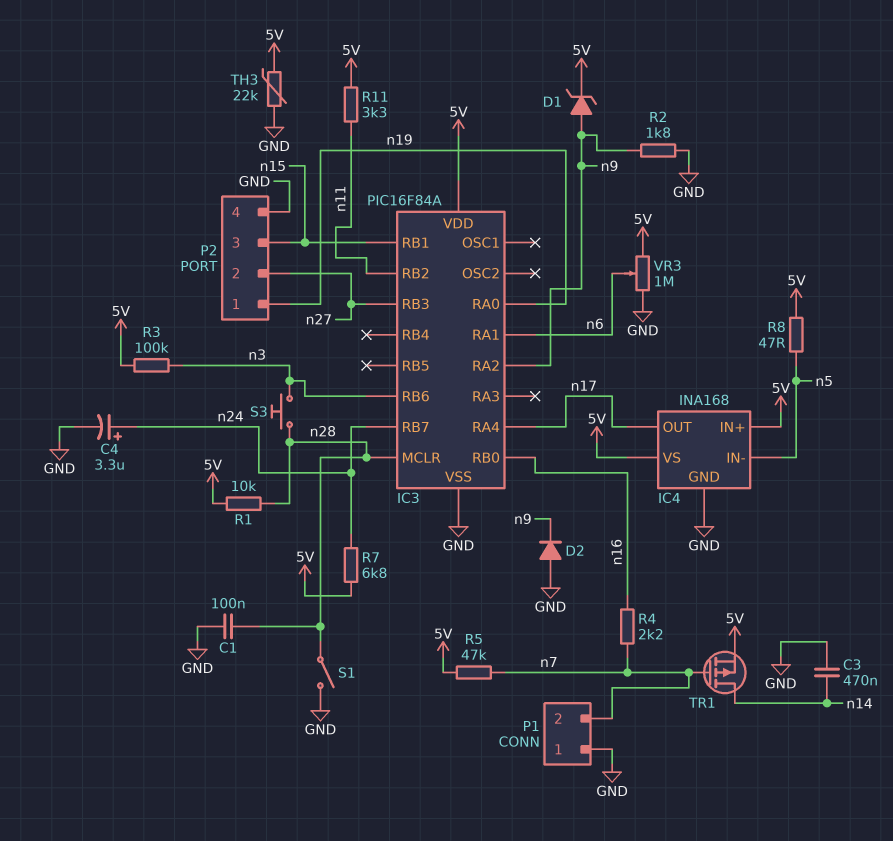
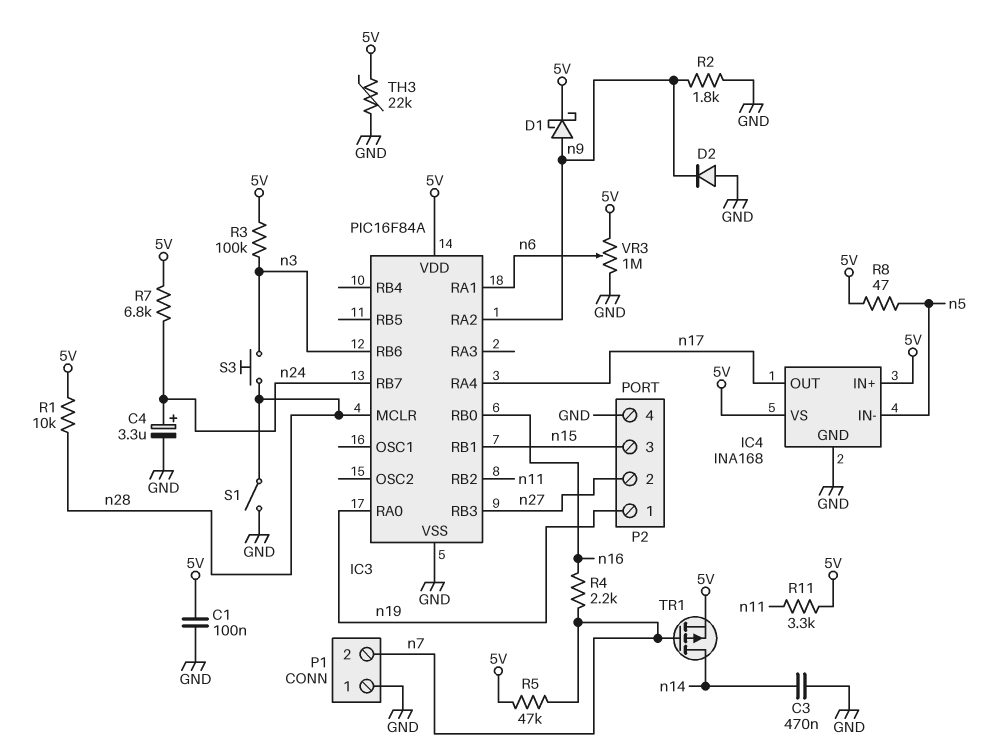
C1: 100nF (GND, n28) -> 100nF (5V, GND)
D1: zener (A n9, K 5V) -> schottky (A n9, K 5V)

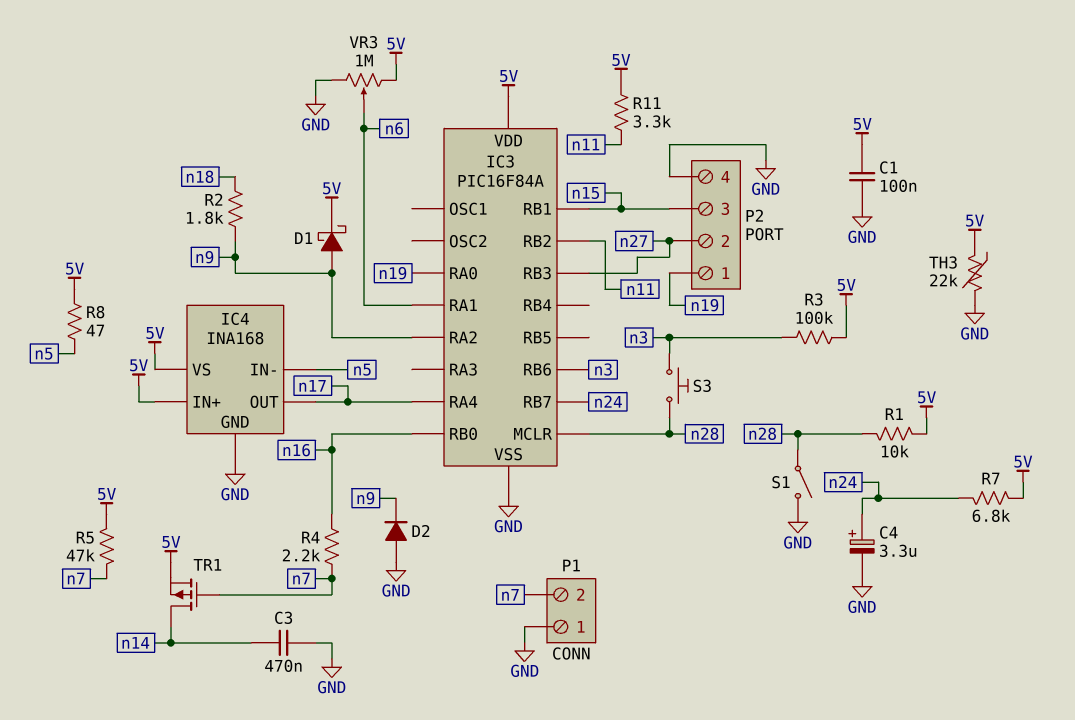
R2: 1.8k (GND, n9) -> 1.8k (n9, n18)

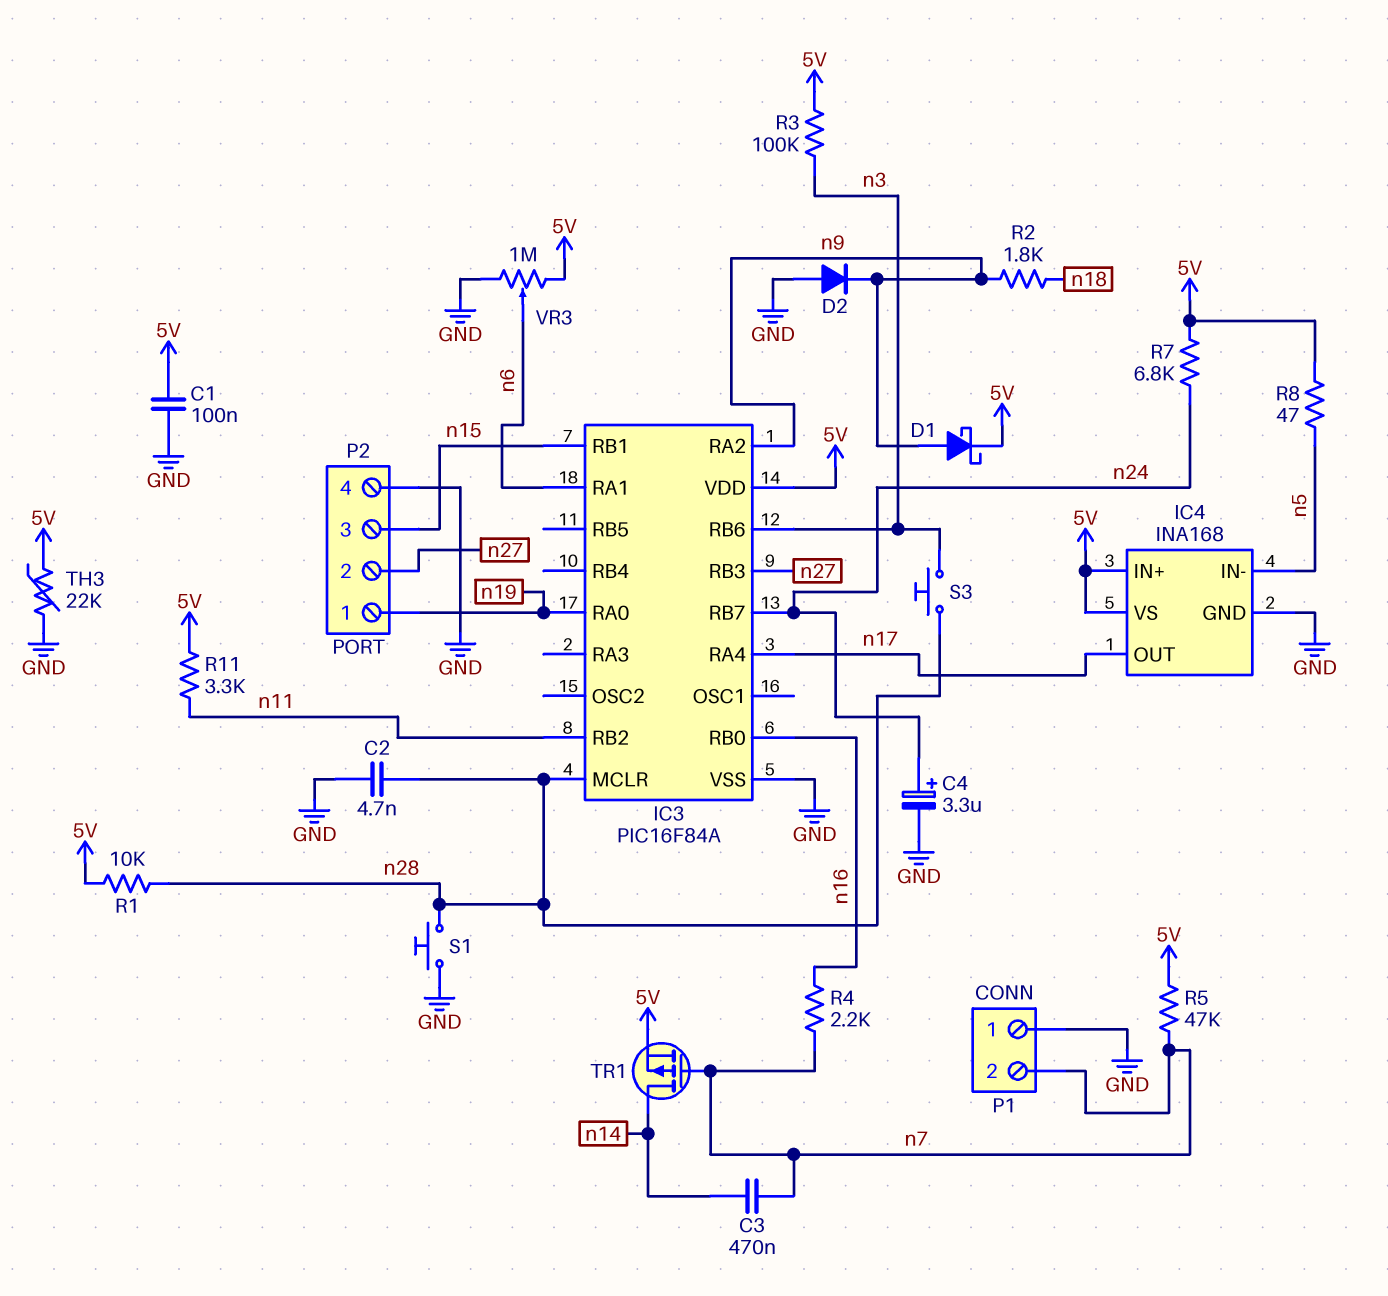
C2: none -> 4.7nF (GND, n28)
C3: 470nF (GND, n14) -> 470nF (n7, n14)
S1: switch (GND, n28) -> button (GND, n28)

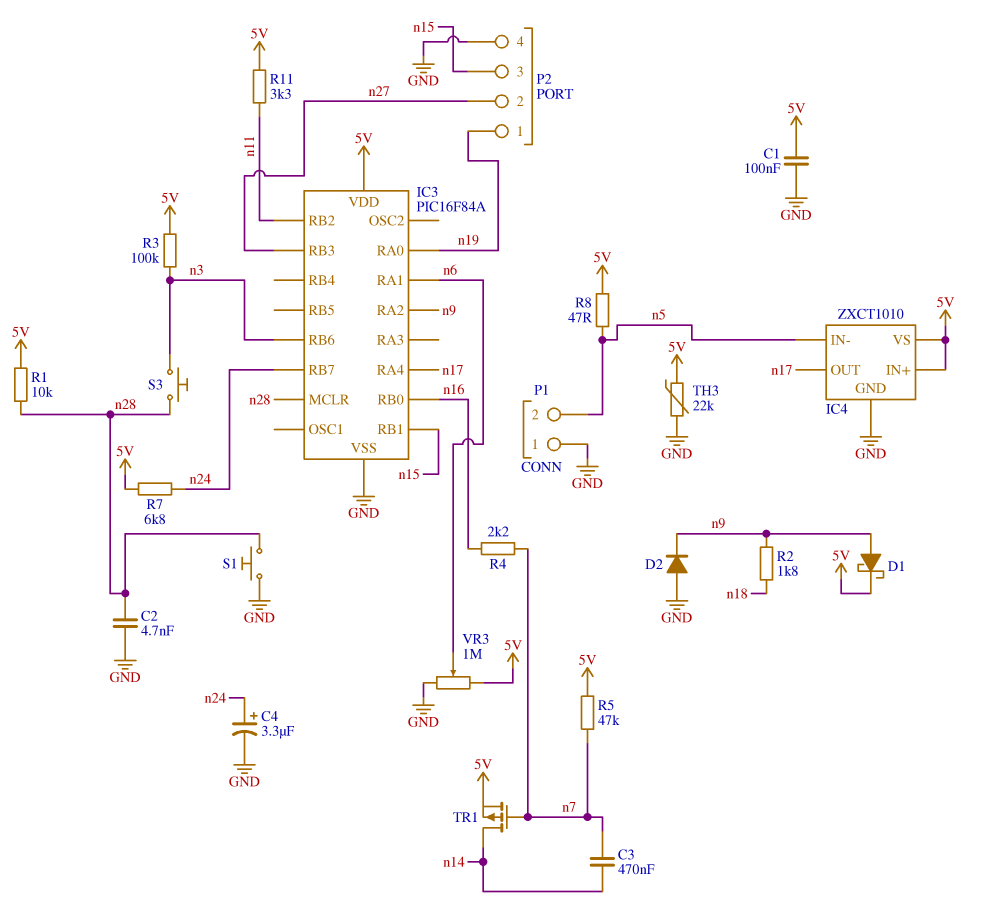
IC4: INA168 -> ZXCT1010
P1 pin 2: n7 -> n5

